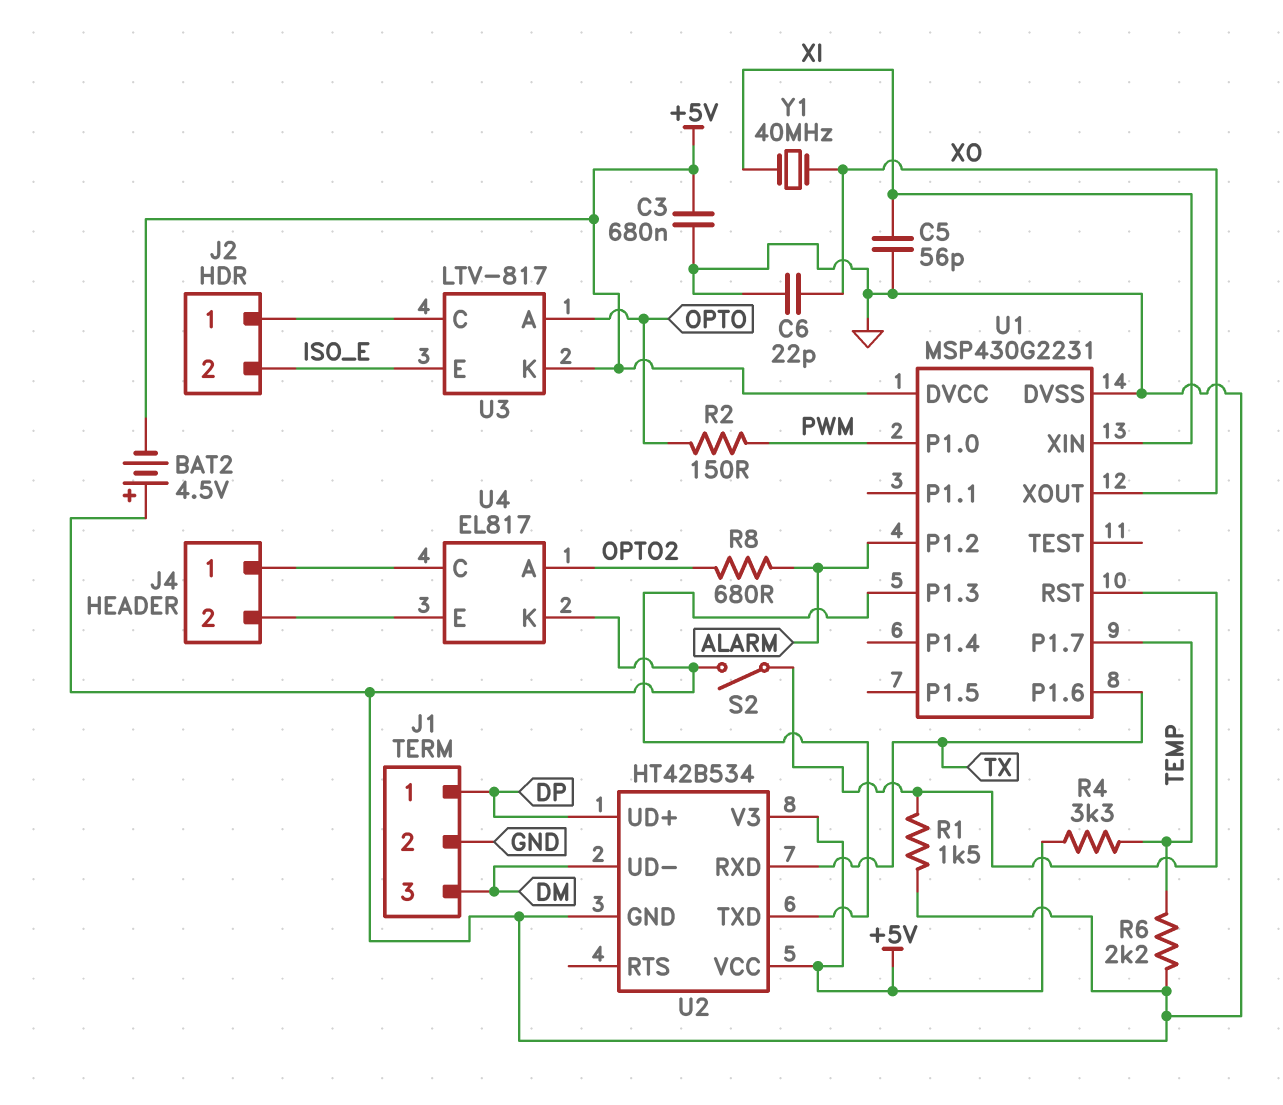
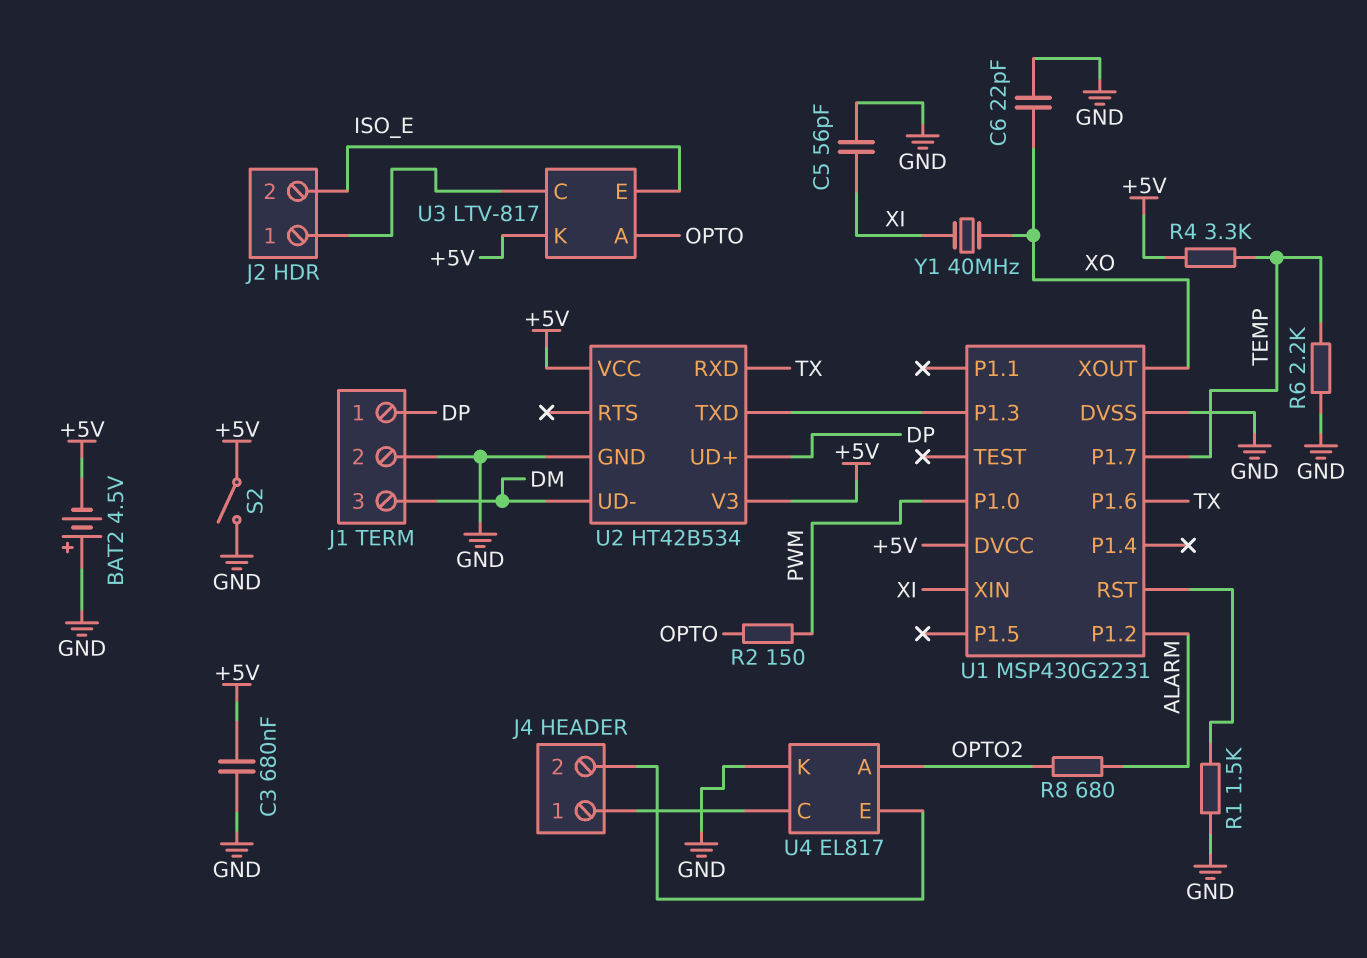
S2: switch (GND, U1/RST) -> switch (+5V, GND)

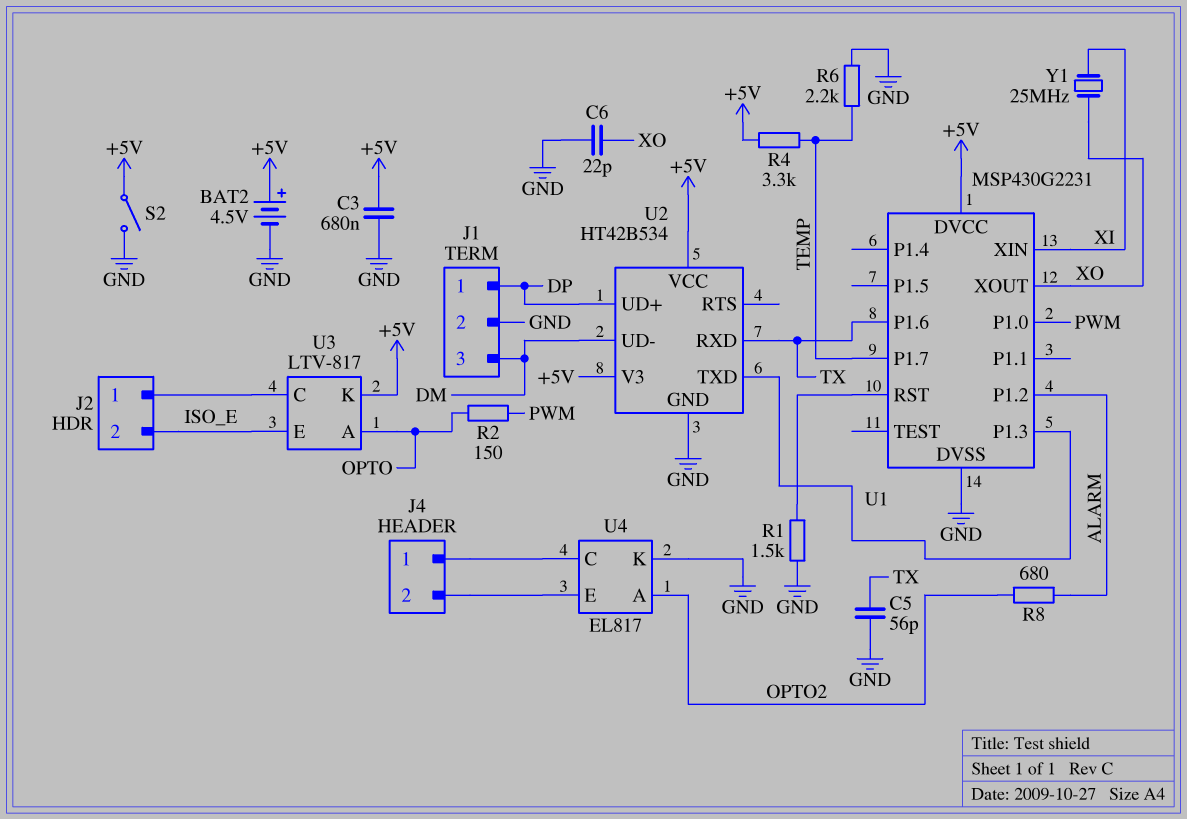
BAT2: 4.5V (plus GND, minus +5V) -> 4.5V (plus +5V, minus GND)
C5: 56pF (GND, XI) -> 56pF (GND, TX)
Y1: 40MHz (XI, XO) -> 25MHz (XI, XO)

